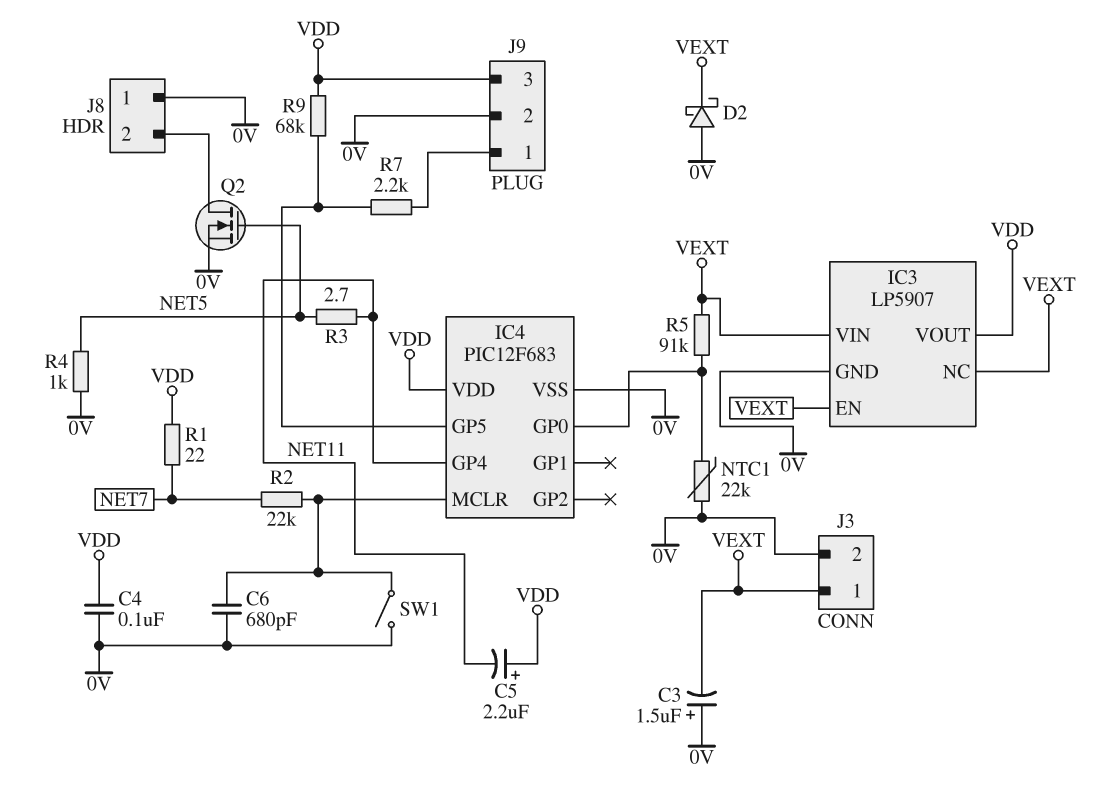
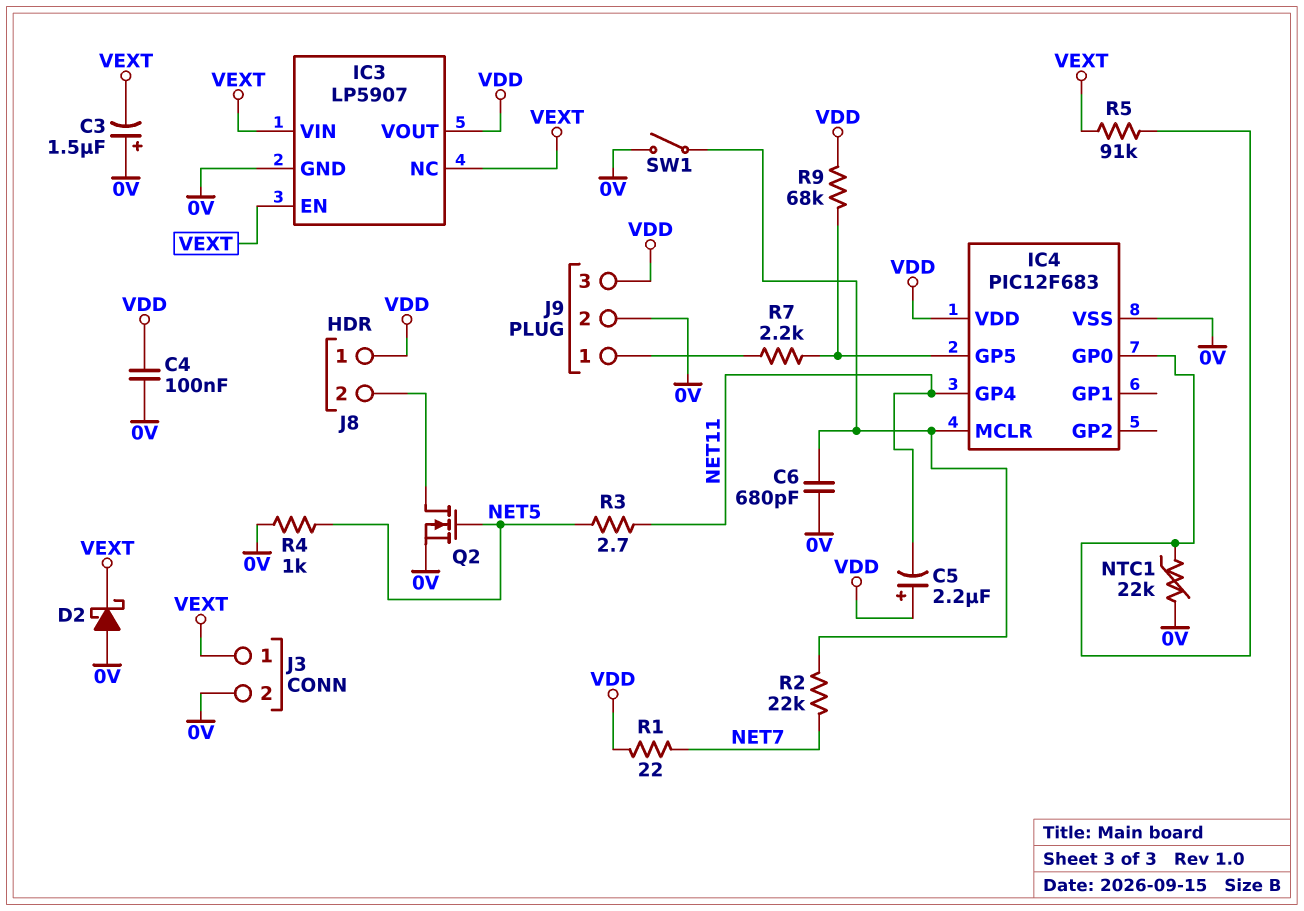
J8 pin 1: 0V -> VDD

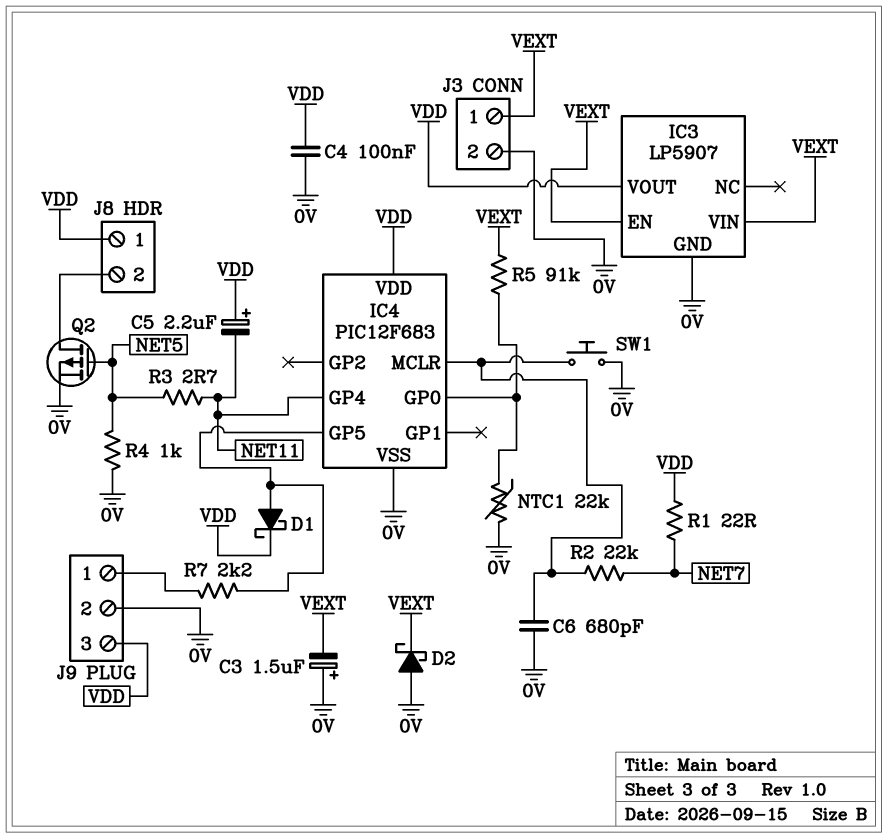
D1: none -> schottky (A IC4/GP5, K VDD)
IC3 pin NC: VEXT -> none
Q2: NMOS (G NET5, D J8/2, S 0V) -> PMOS (G NET5, D J8/2, S 0V)
R9: 68k (IC4/GP5, VDD) -> none
SW1: switch (0V, IC4/MCLR) -> button (0V, IC4/MCLR)

